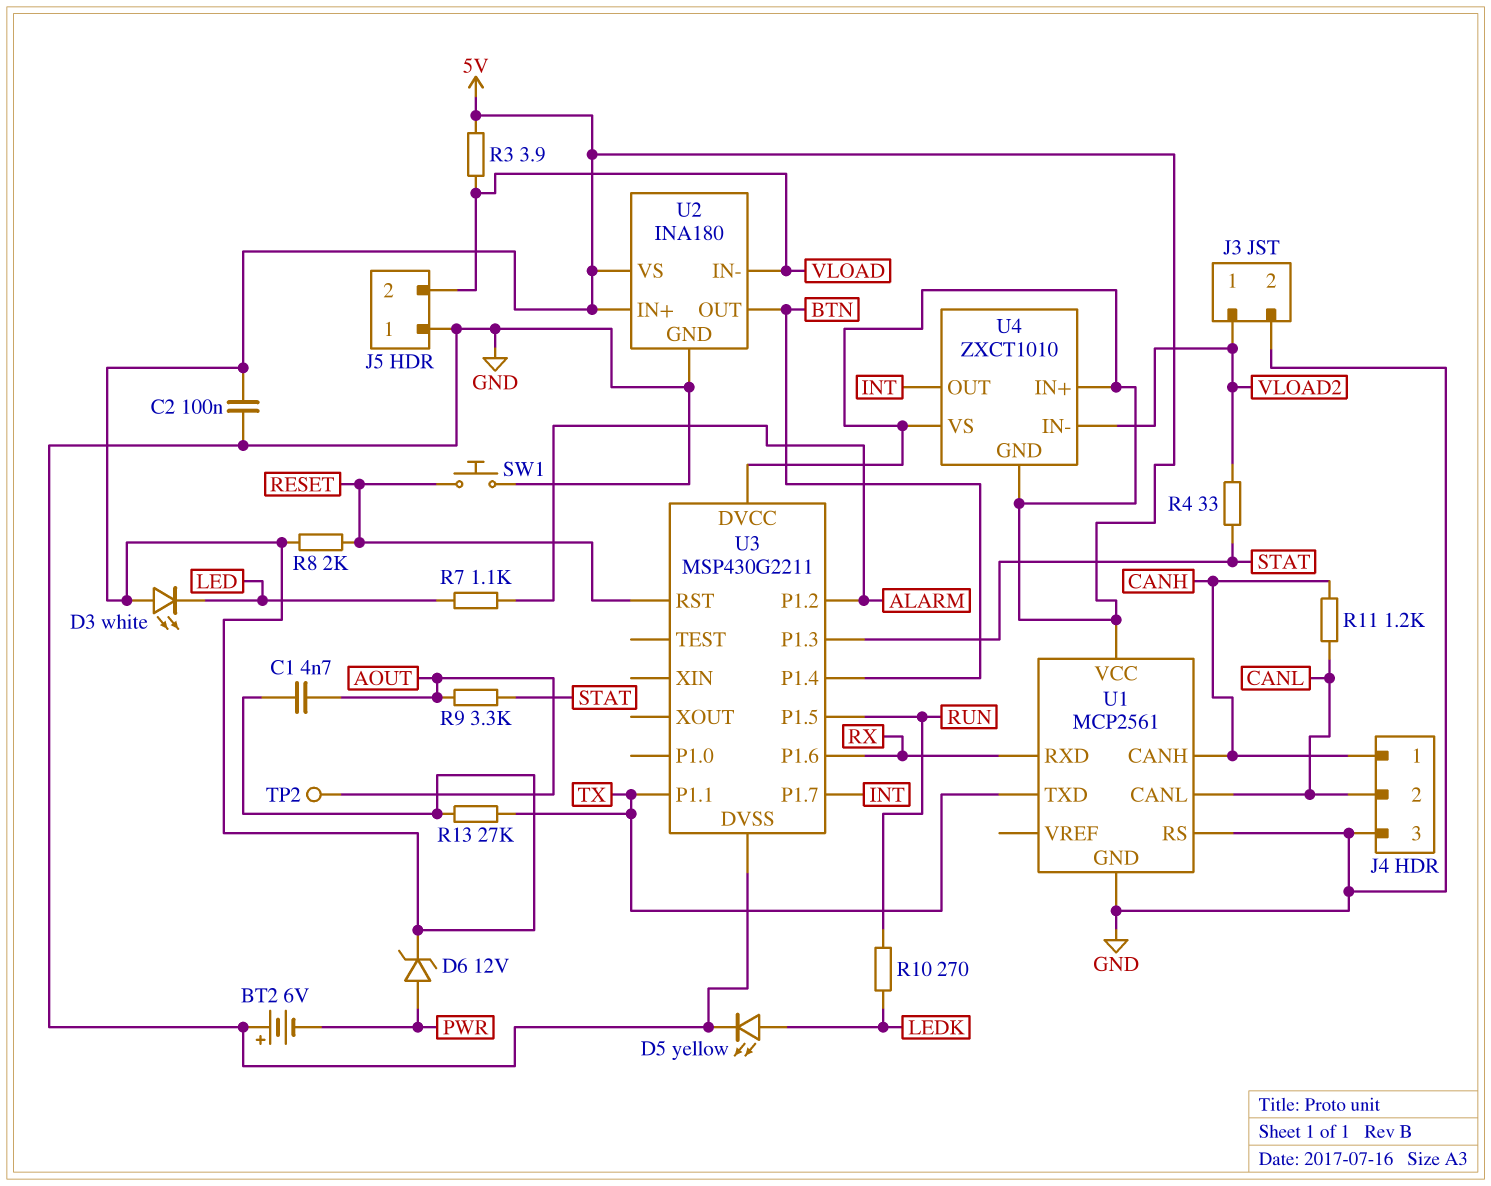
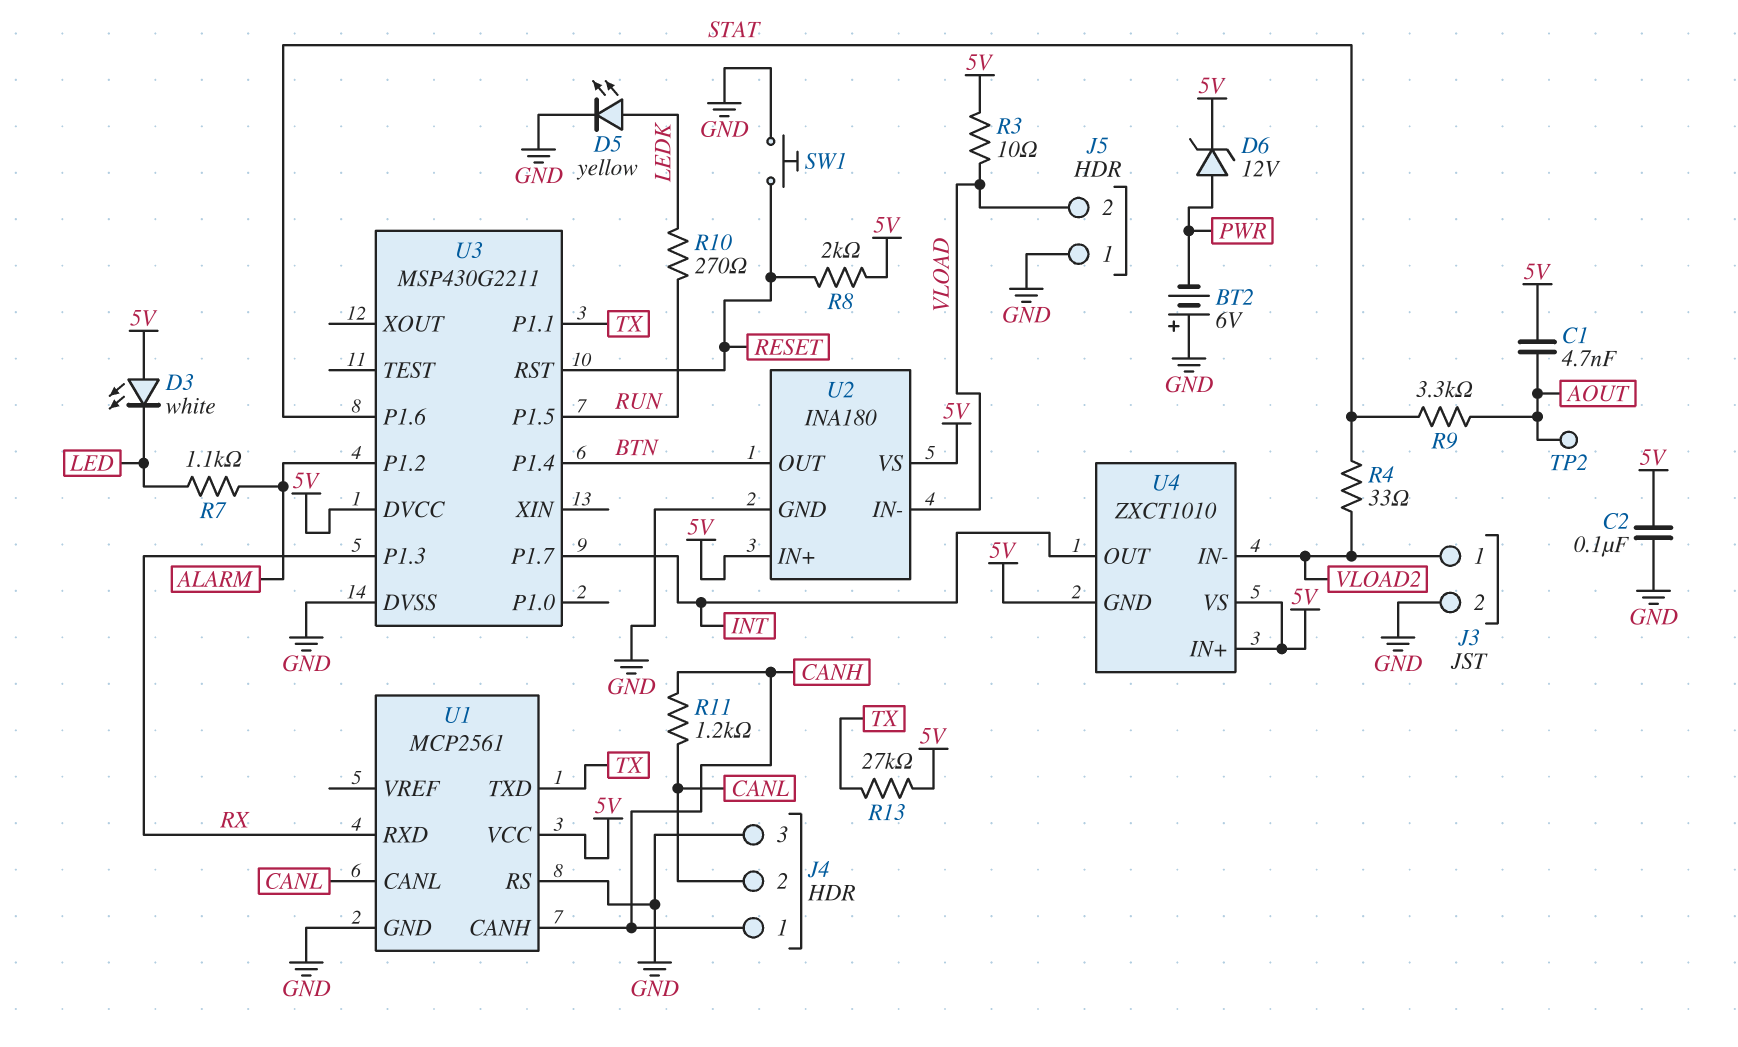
R3: 3.9 (5V, VLOAD) -> 10 (5V, VLOAD)
U3 pin P1.3: STAT -> RX
U3 pin P1.6: RX -> STAT

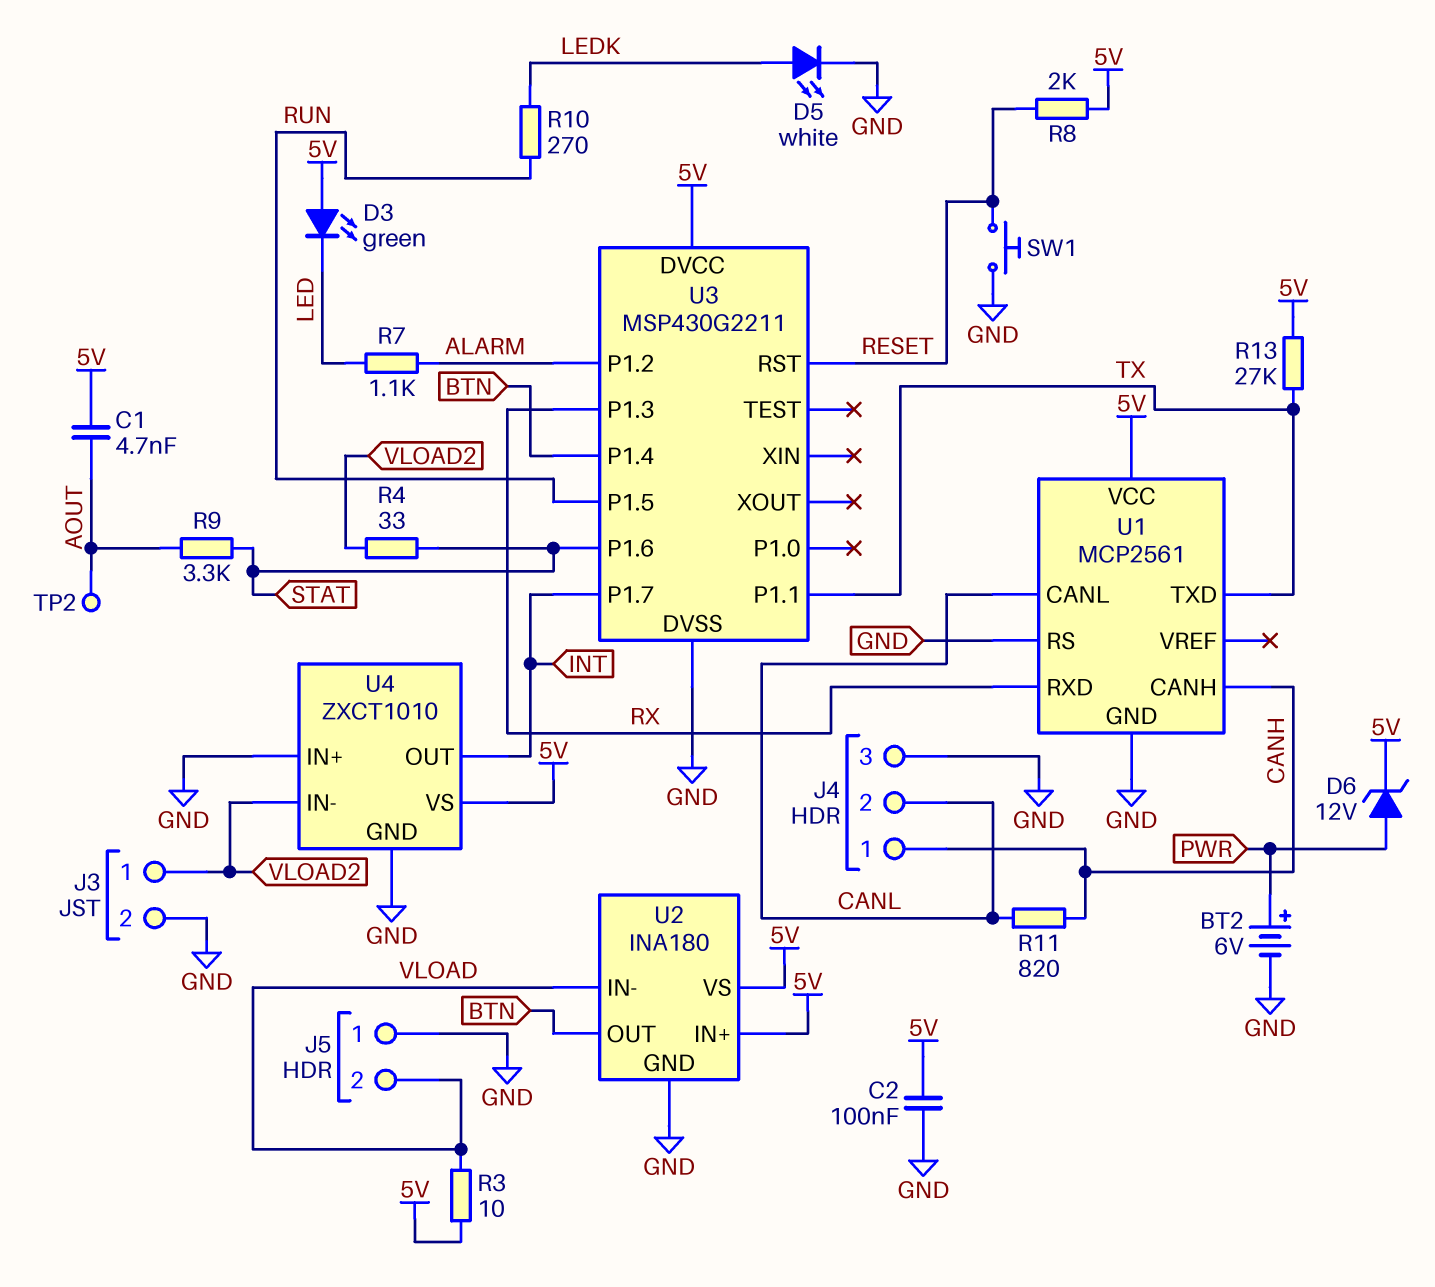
BT2: 6V (plus GND, minus PWR) -> 6V (plus PWR, minus GND)
D3: LED white (A 5V, K LED) -> LED green (A 5V, K LED)
D5: LED yellow (A LEDK, K GND) -> LED white (A LEDK, K GND)
R11: 1.2k (CANH, CANL) -> 820 (CANH, CANL)
U4 pin GND: 5V -> GND
U4 pin IN+: 5V -> GND

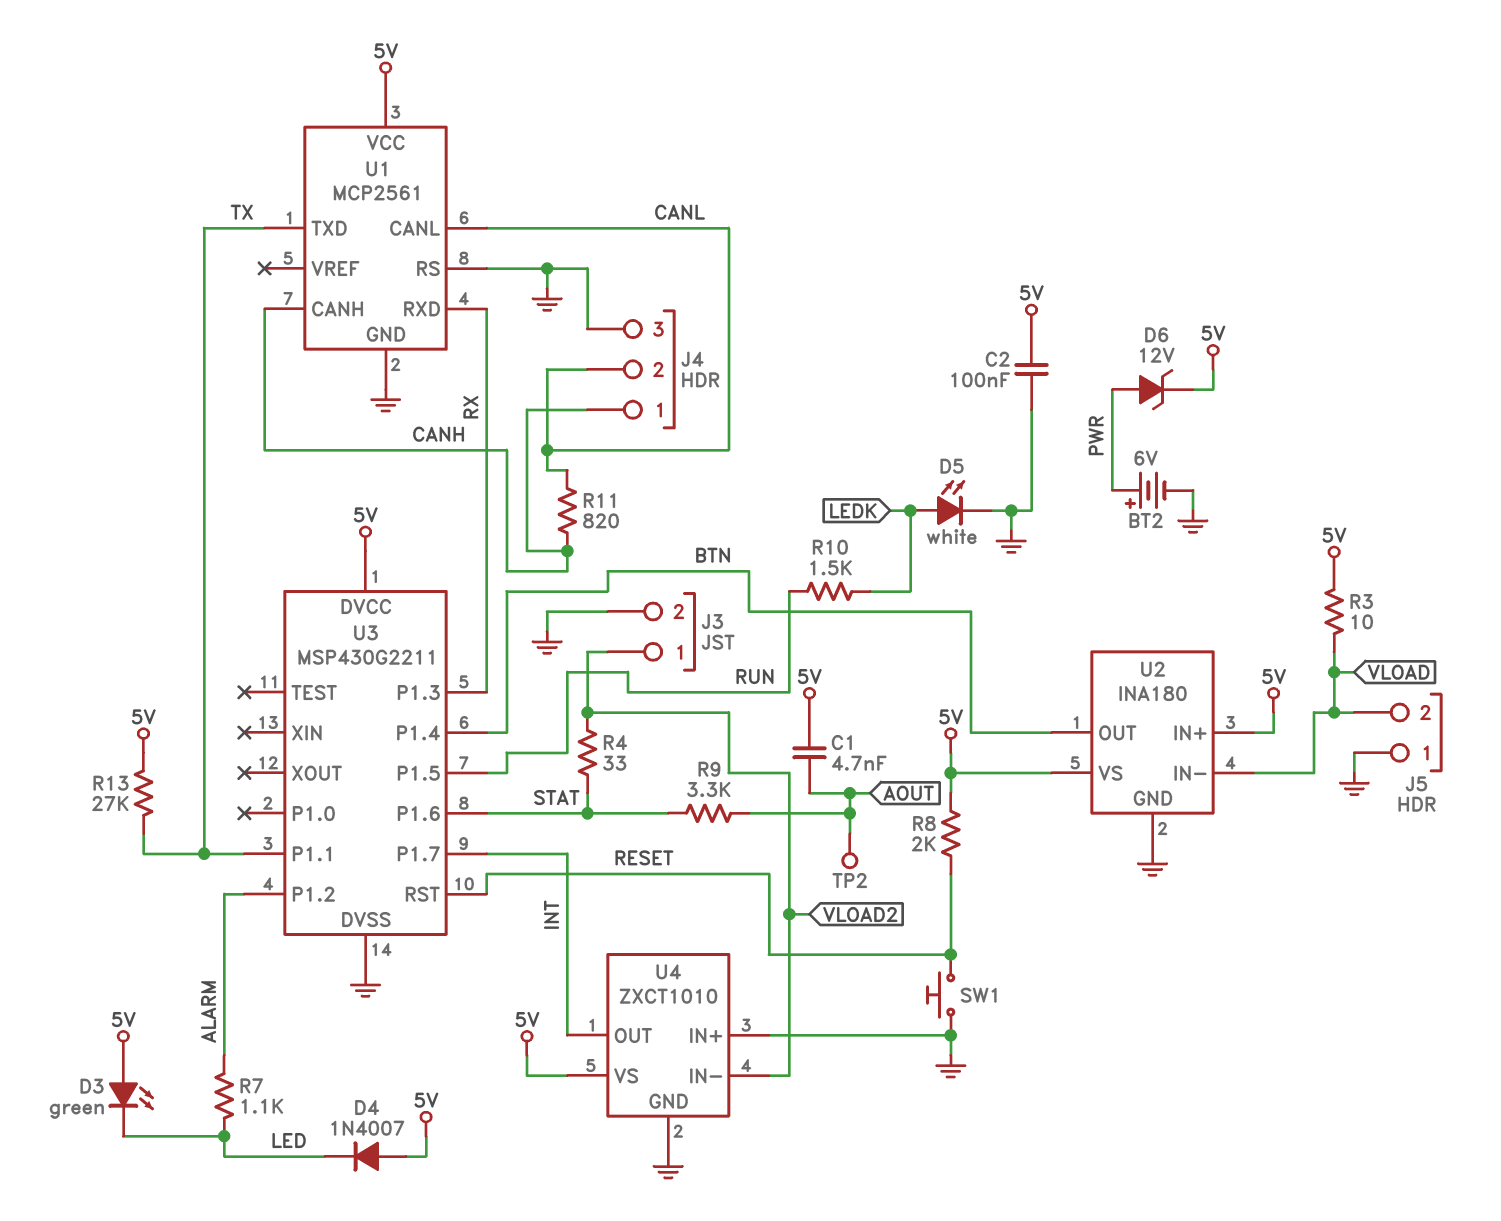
D4: none -> diode 1N4007 (A 5V, K LED)
R10: 270 (LEDK, RUN) -> 1.5k (LEDK, RUN)

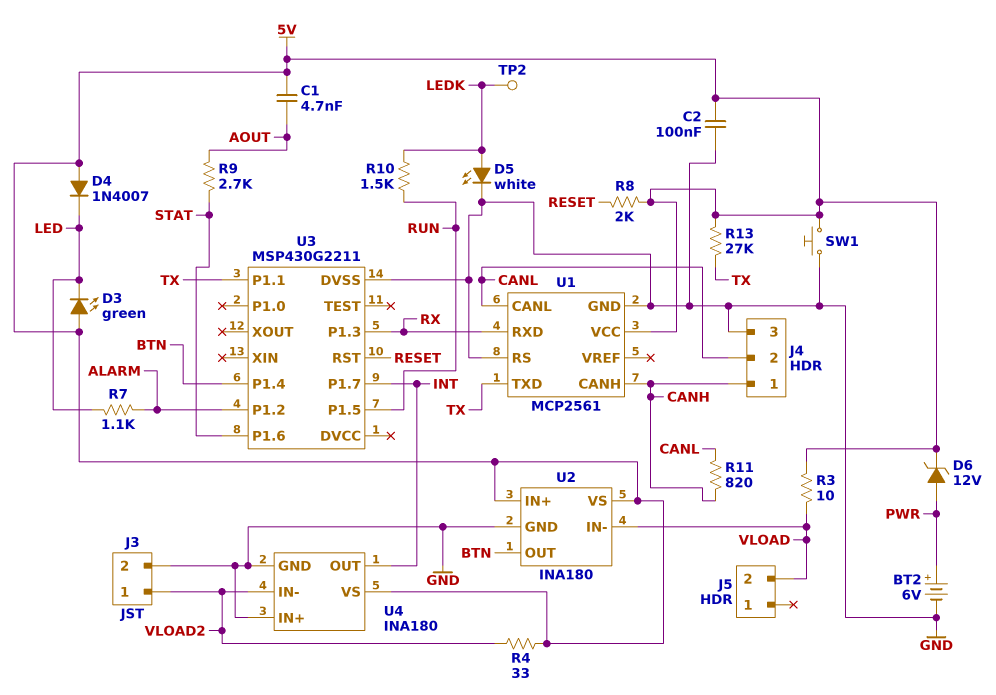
J5 pin 1: GND -> none
R4: 33 (STAT, VLOAD2) -> 33 (5V, VLOAD2)
R9: 3.3k (AOUT, STAT) -> 2.7k (AOUT, STAT)
SW1: button (GND, RESET) -> button (5V, GND)
TP2: test point (AOUT) -> test point (LEDK)
U3 pin DVCC: 5V -> none
U4: ZXCT1010 -> INA180

